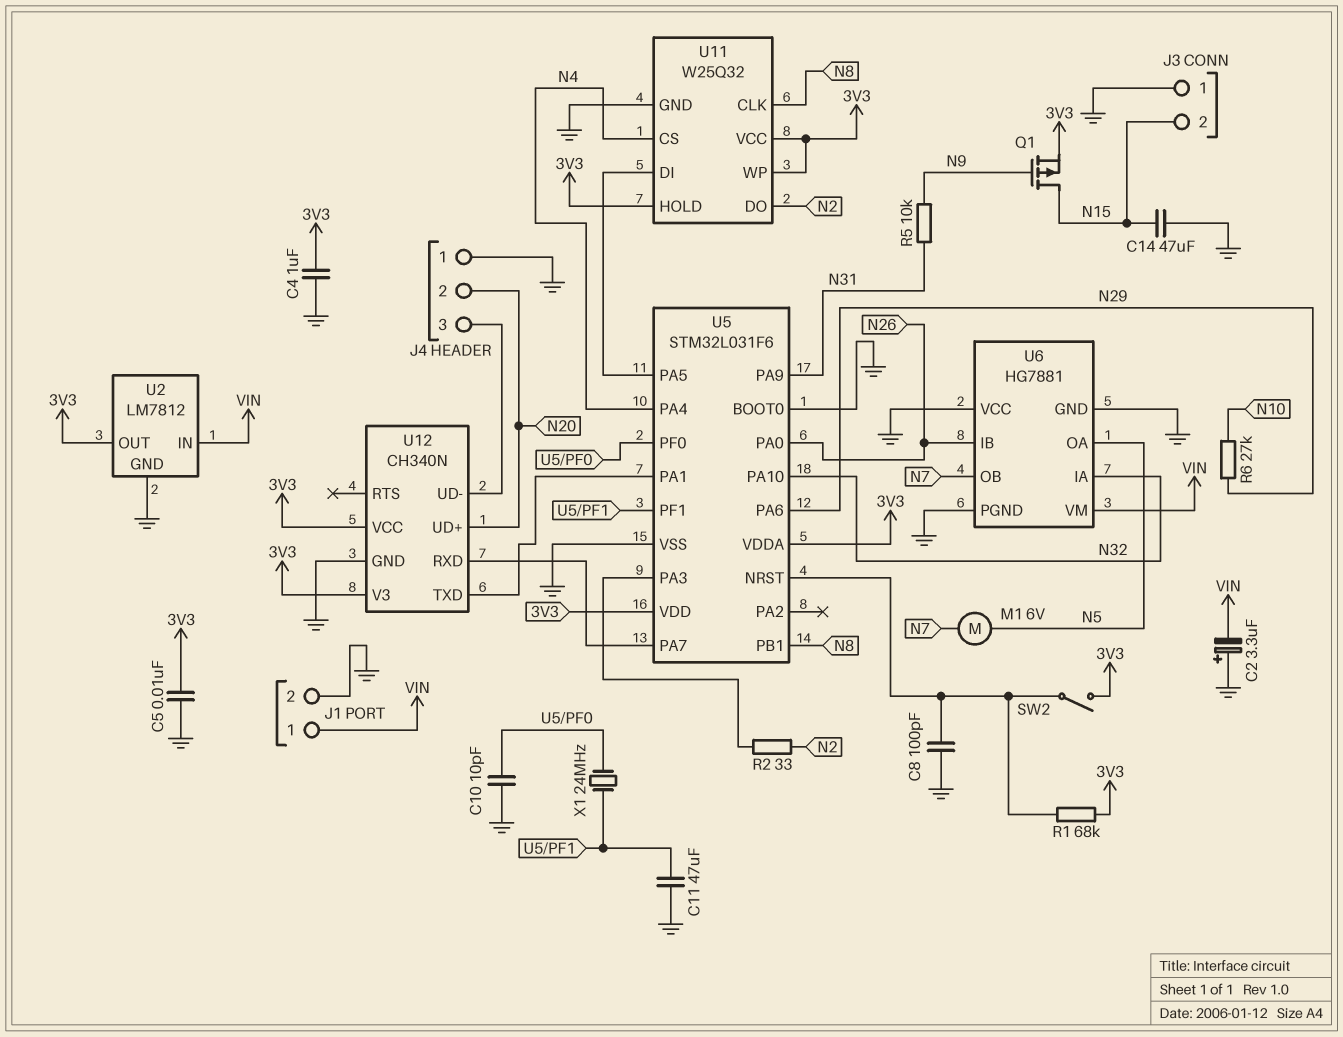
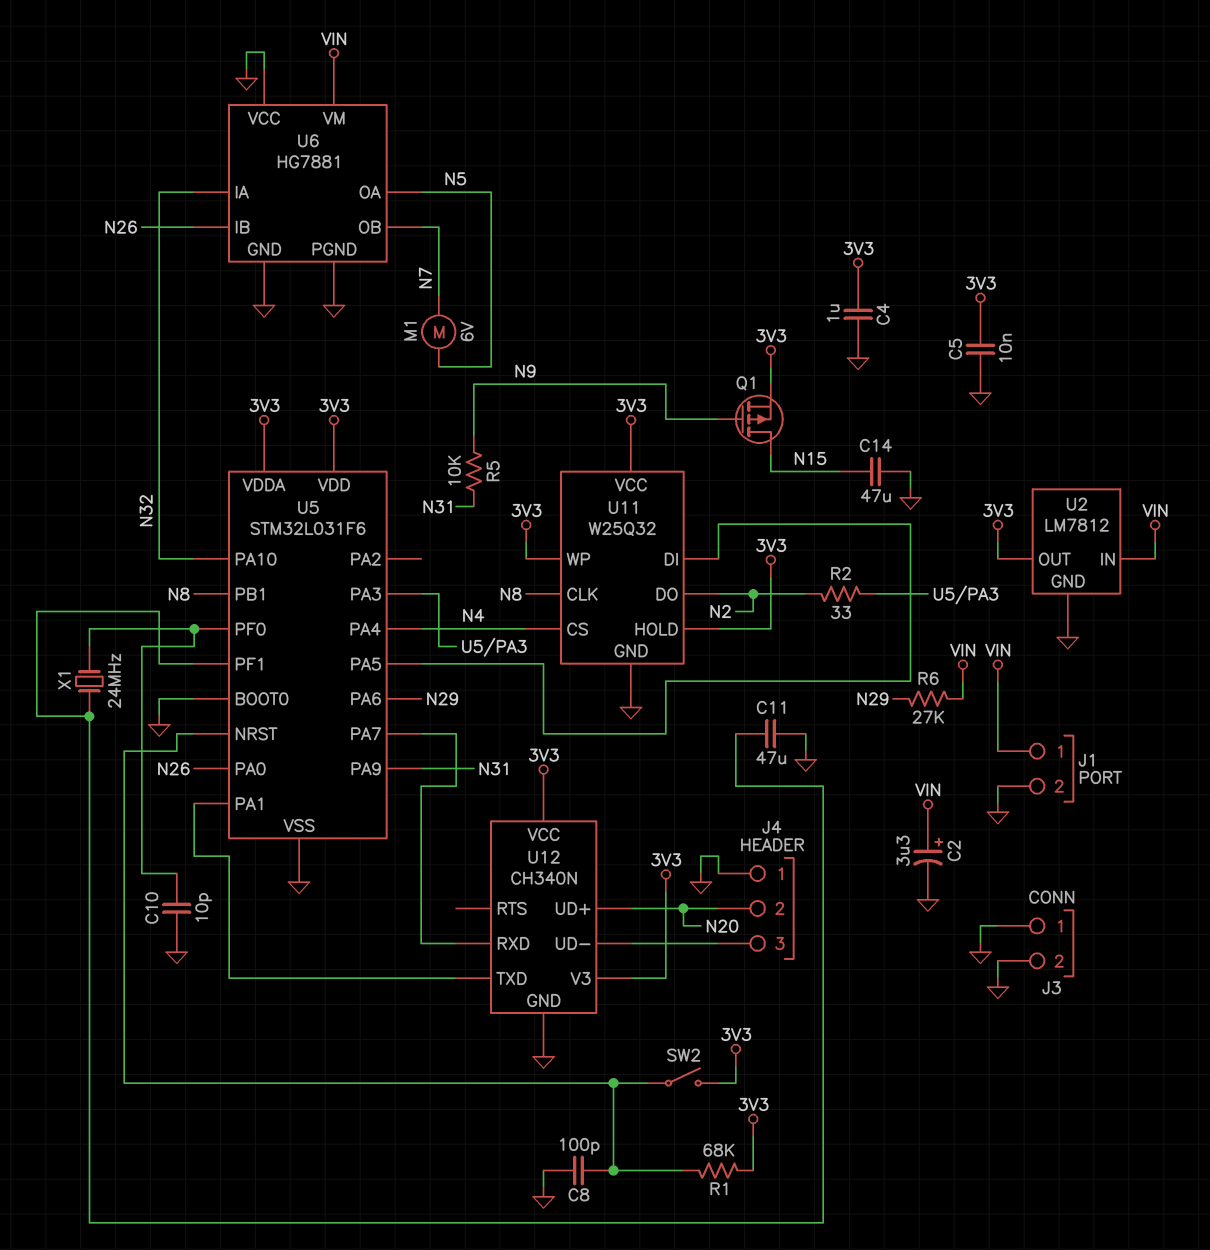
C2: 3.3uF (plus GND, minus VIN) -> 3.3uF (plus VIN, minus GND)
J3 pin 2: N15 -> GND
R6: 27k (N10, N29) -> 27k (N29, VIN)

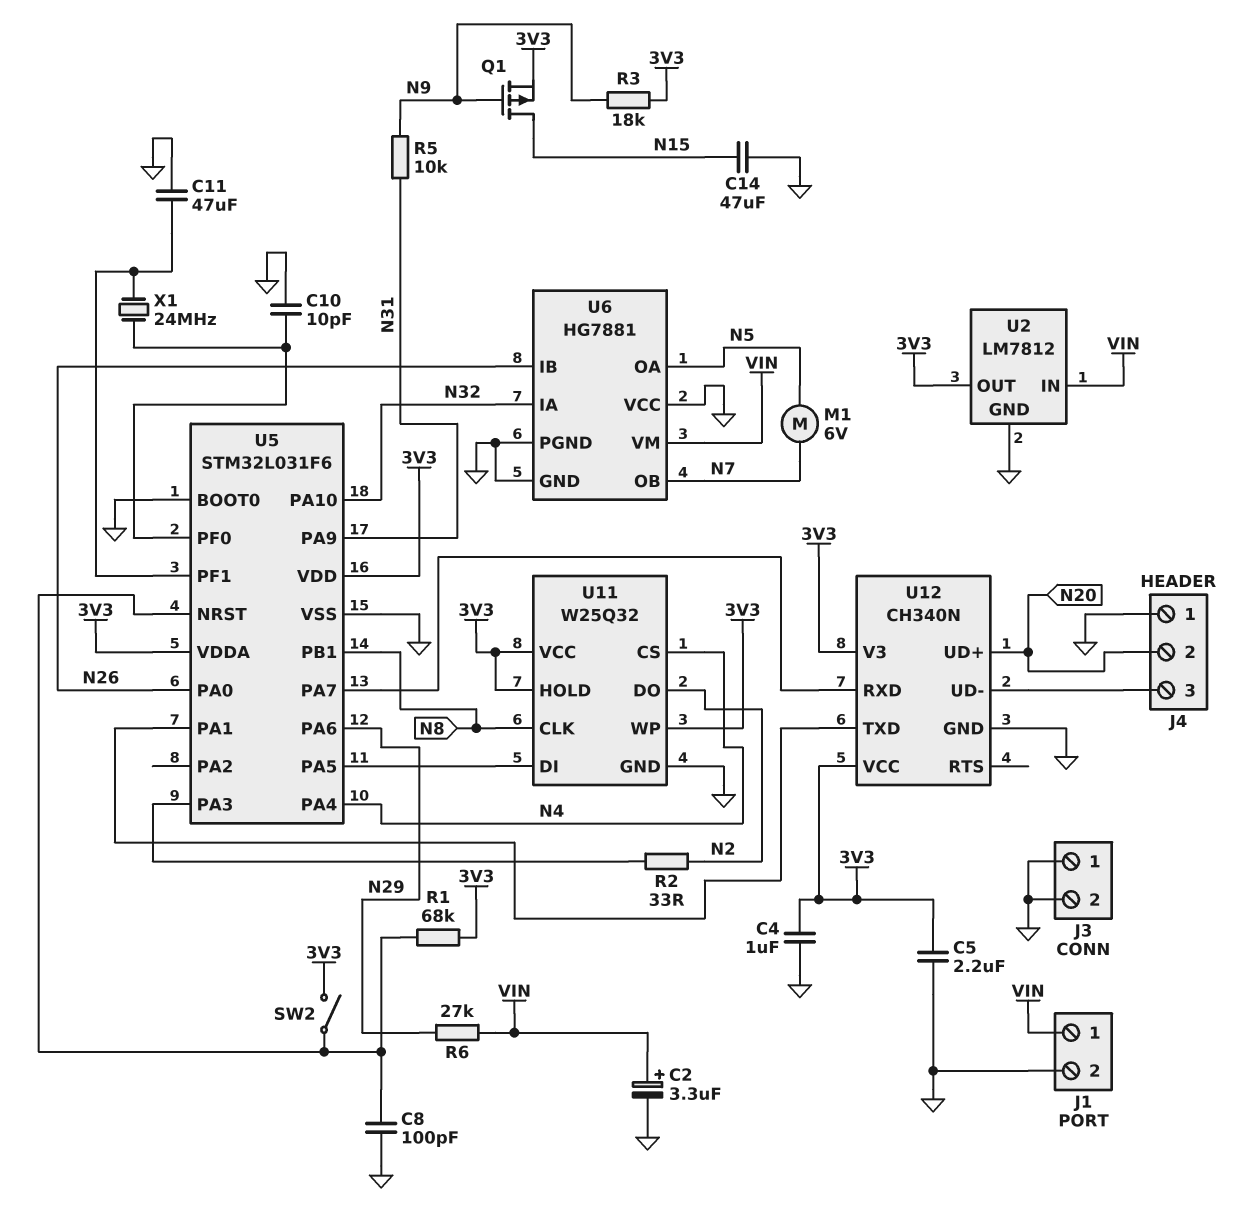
C5: 10nF (3V3, GND) -> 2.2uF (3V3, GND)
R3: none -> 18k (3V3, N9)

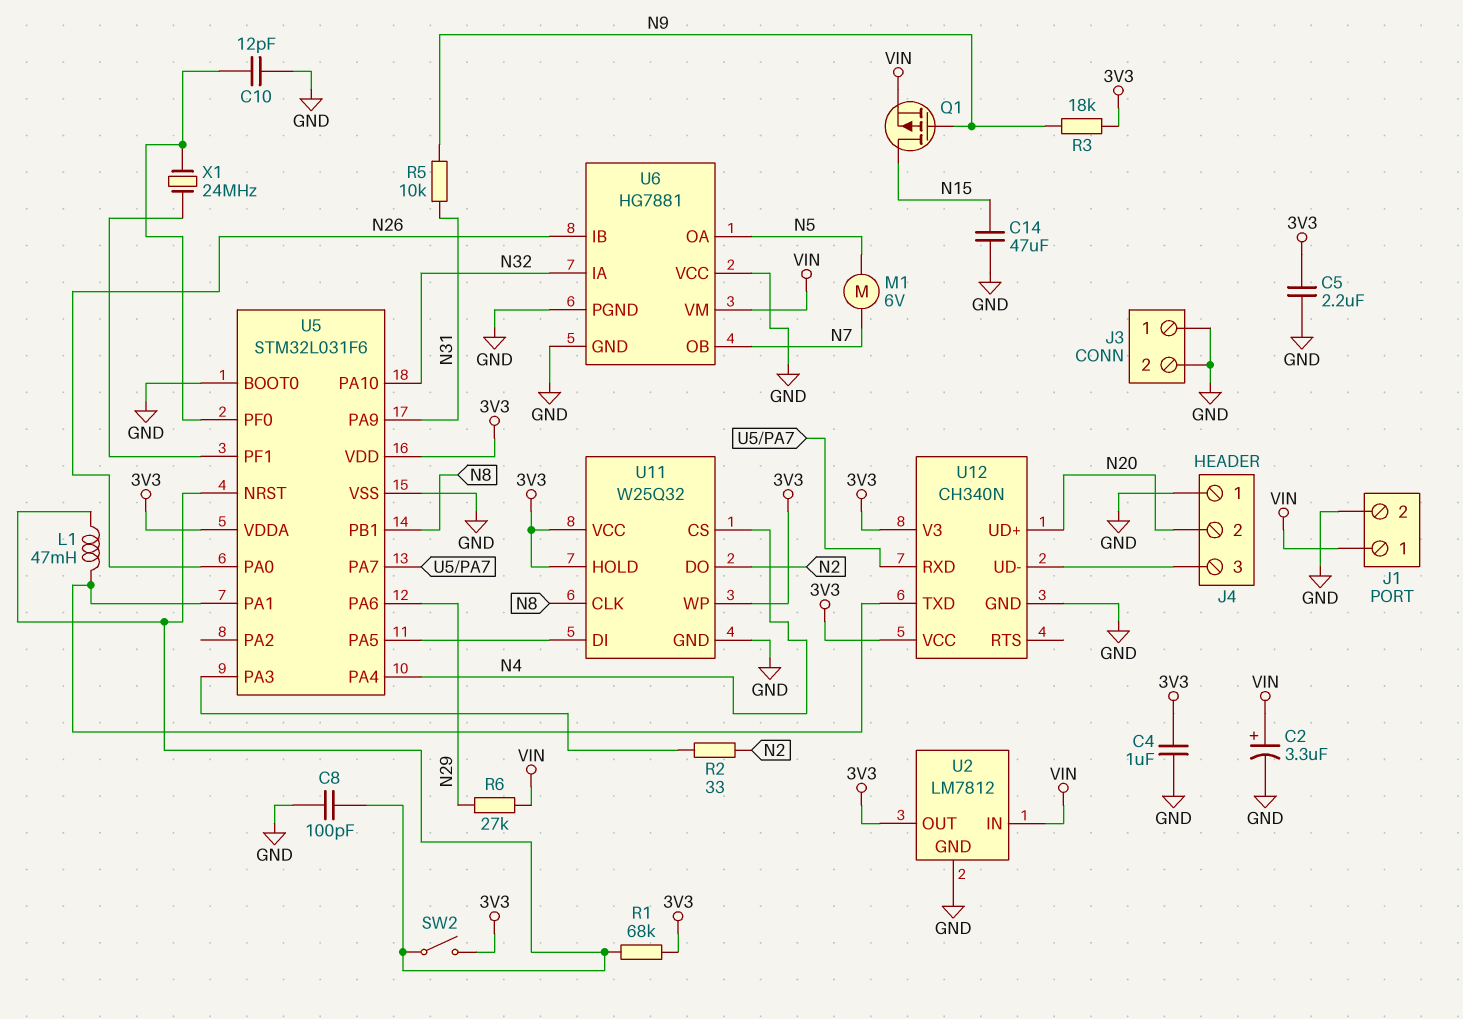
C10: 10pF (GND, U5/PF0) -> 12pF (GND, U5/PF0)
C11: 47uF (GND, U5/PF1) -> none
L1: none -> 47mH (U5/NRST, U5/PA1)
Q1: PMOS (G N9, D N15, S 3V3) -> PMOS (G N9, D N15, S VIN)

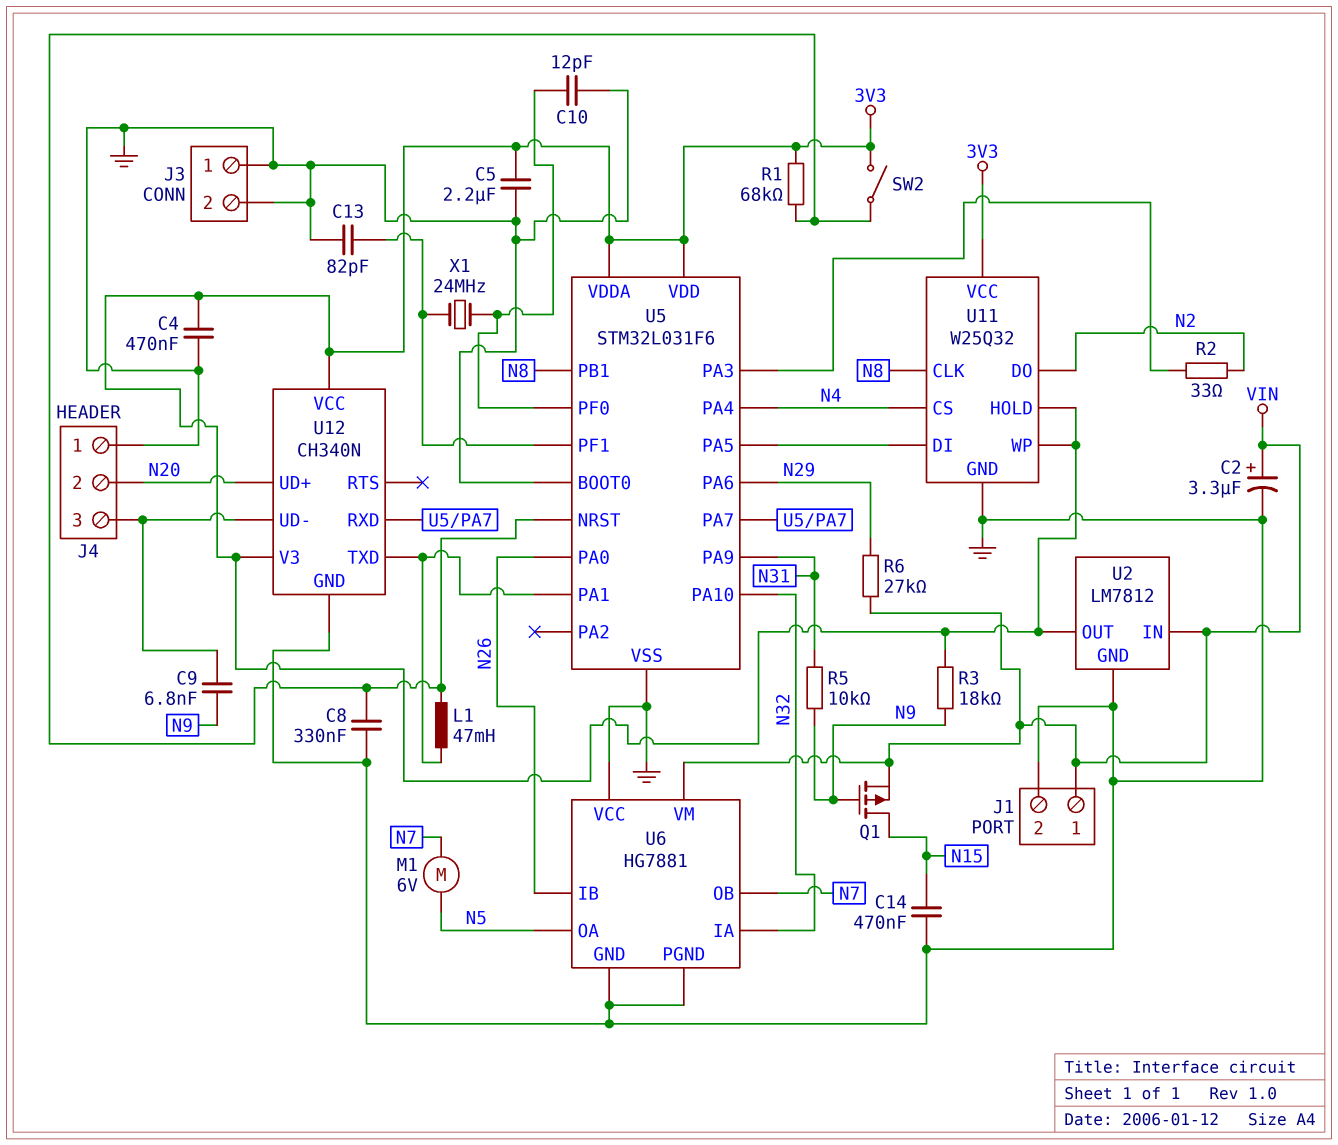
C4: 1uF (3V3, GND) -> 470nF (3V3, GND)
C8: 100pF (GND, U5/NRST) -> 330nF (GND, U5/NRST)
C9: none -> 6.8nF (J4/3, N9)
C13: none -> 82pF (GND, U5/PF1)
C14: 47uF (GND, N15) -> 470nF (GND, N15)

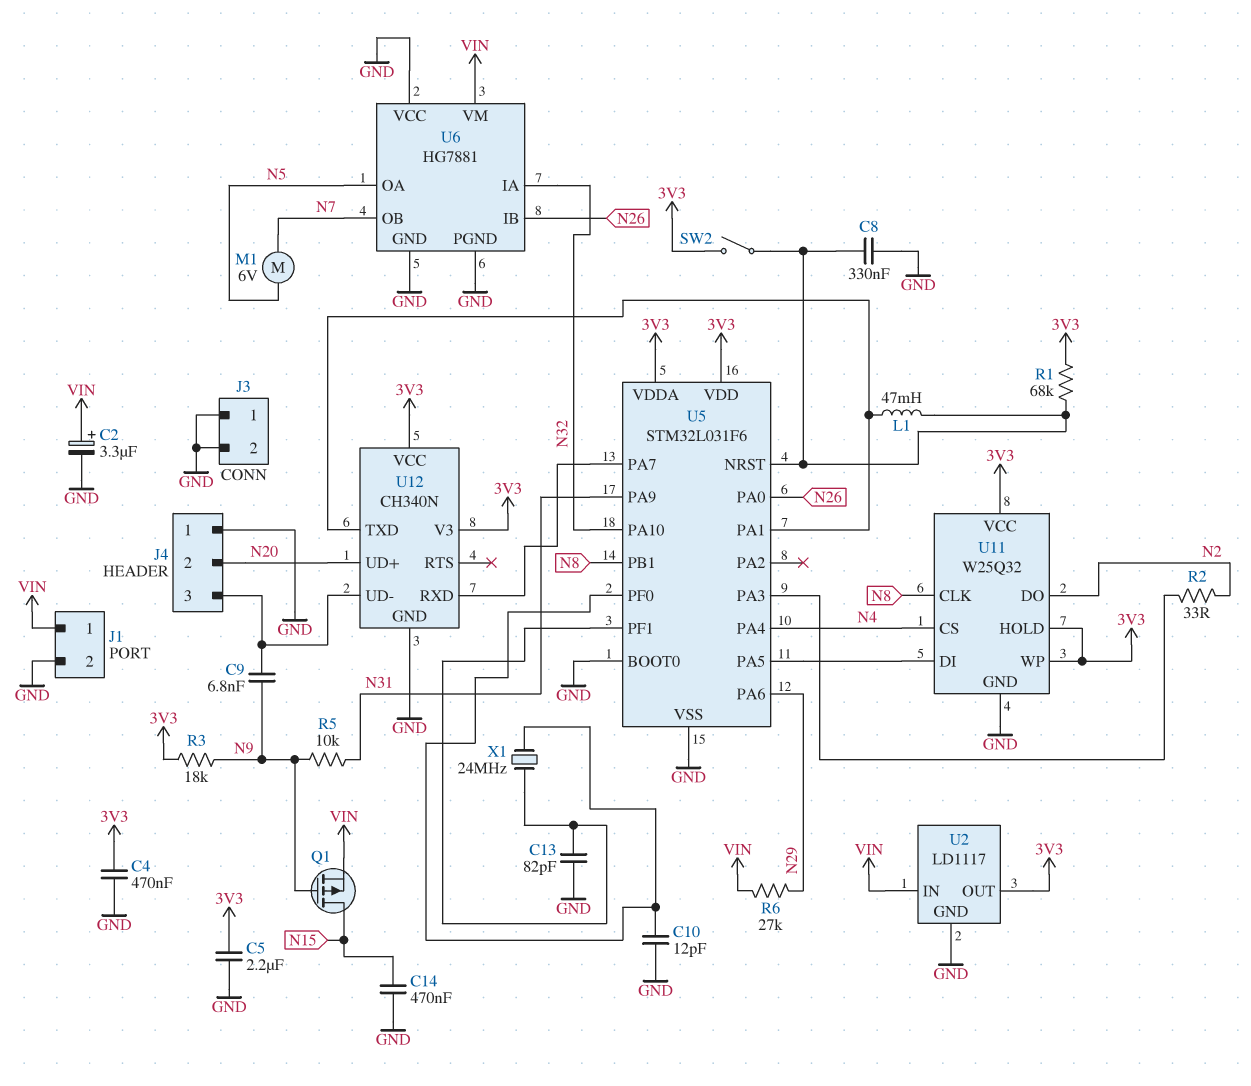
U2: LM7812 -> LD1117

